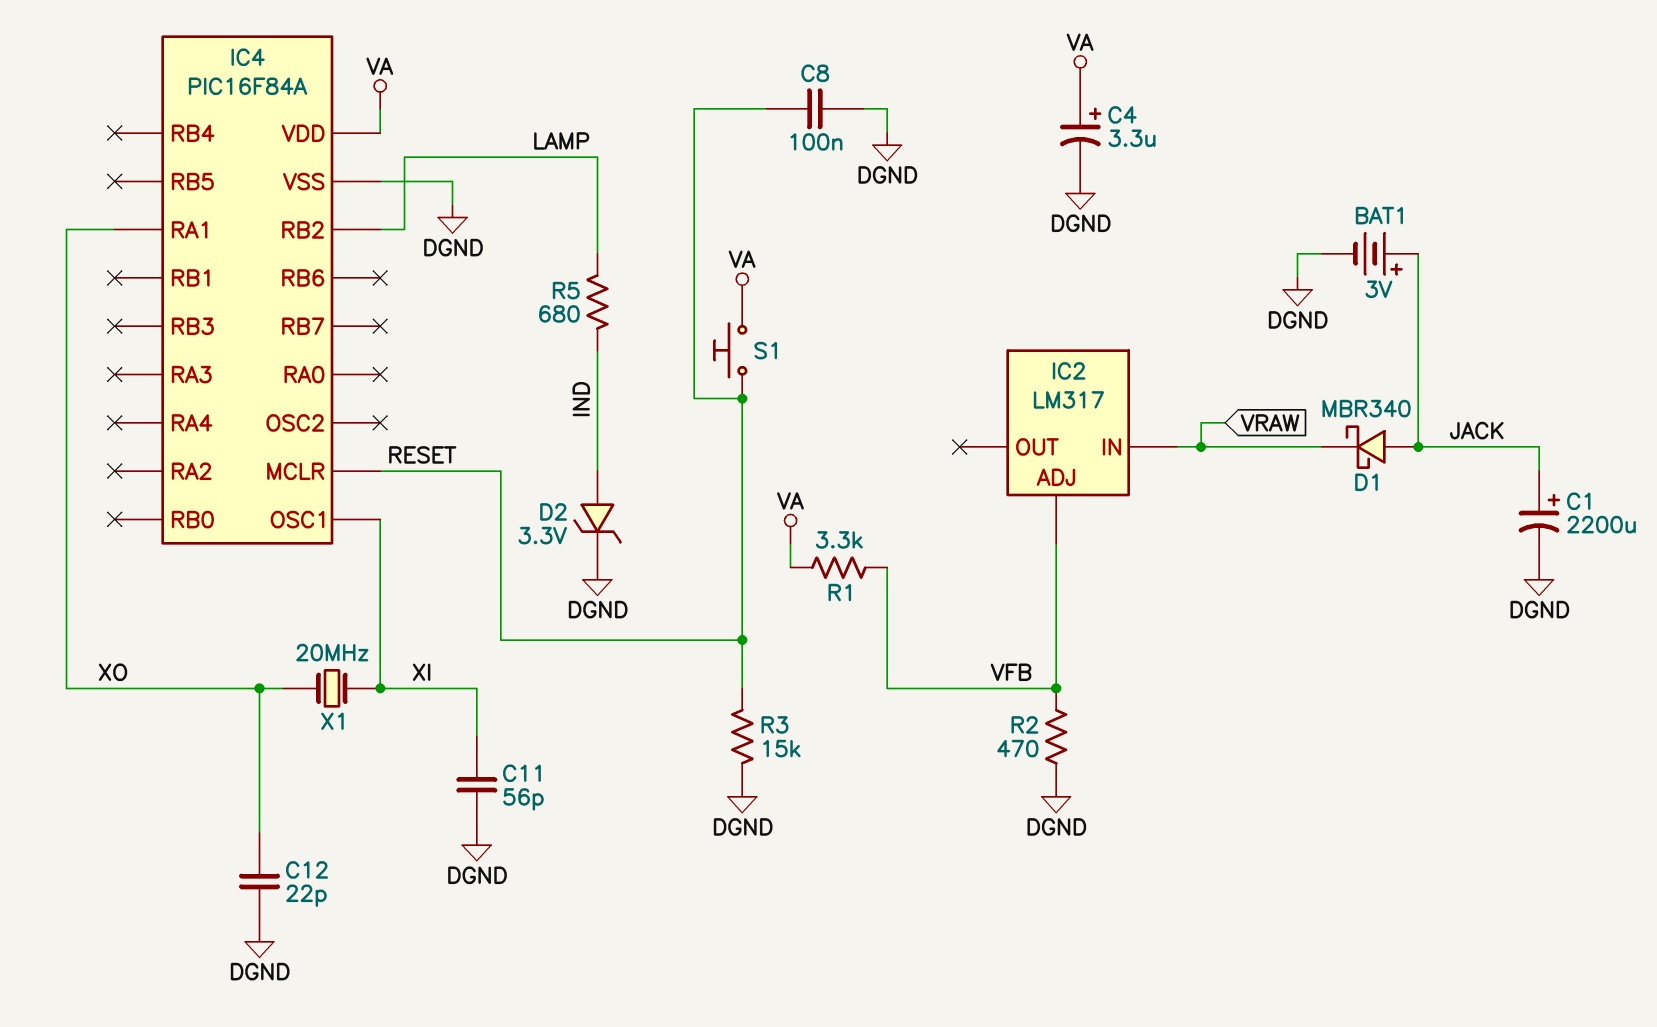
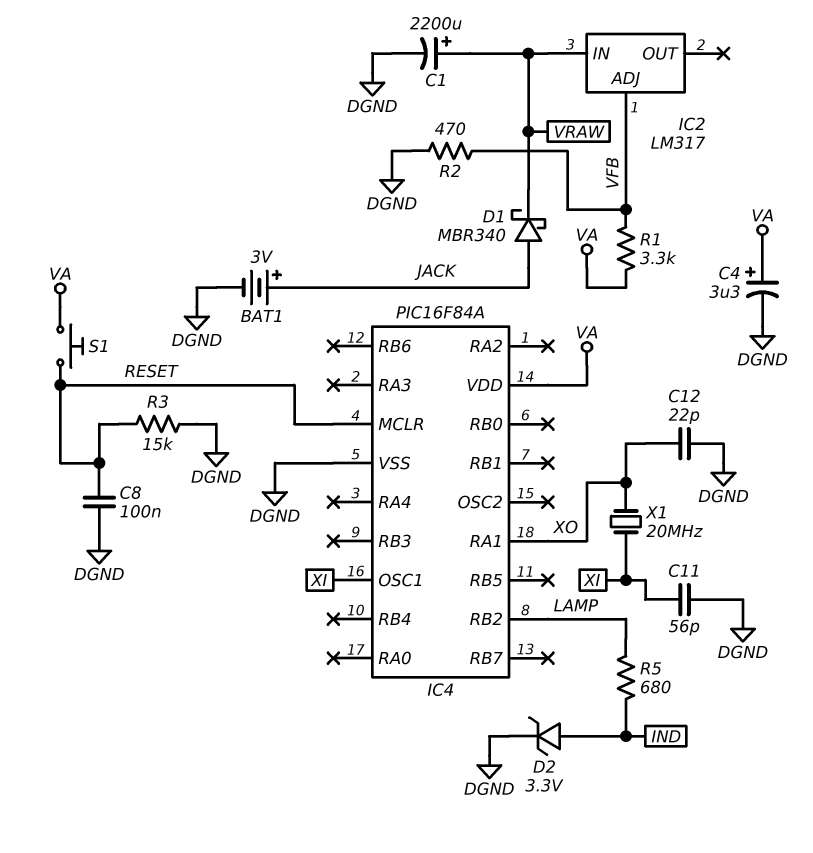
C1: 2200uF (plus JACK, minus DGND) -> 2200uF (plus VRAW, minus DGND)

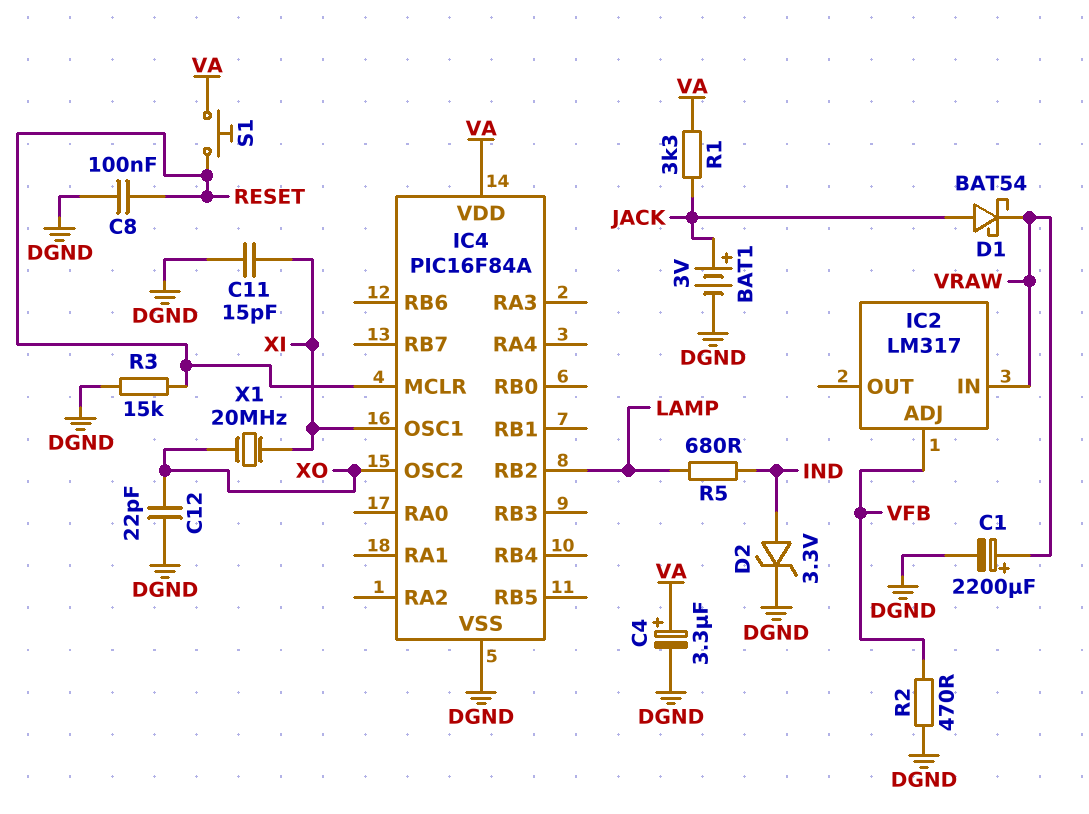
C11: 56pF (DGND, XI) -> 15pF (DGND, XI)
D1: schottky MBR340 (A JACK, K VRAW) -> schottky BAT54 (A JACK, K VRAW)
IC4 pin OSC2: none -> XO
IC4 pin RA1: XO -> none
R1: 3.3k (VA, VFB) -> 3.3k (JACK, VA)

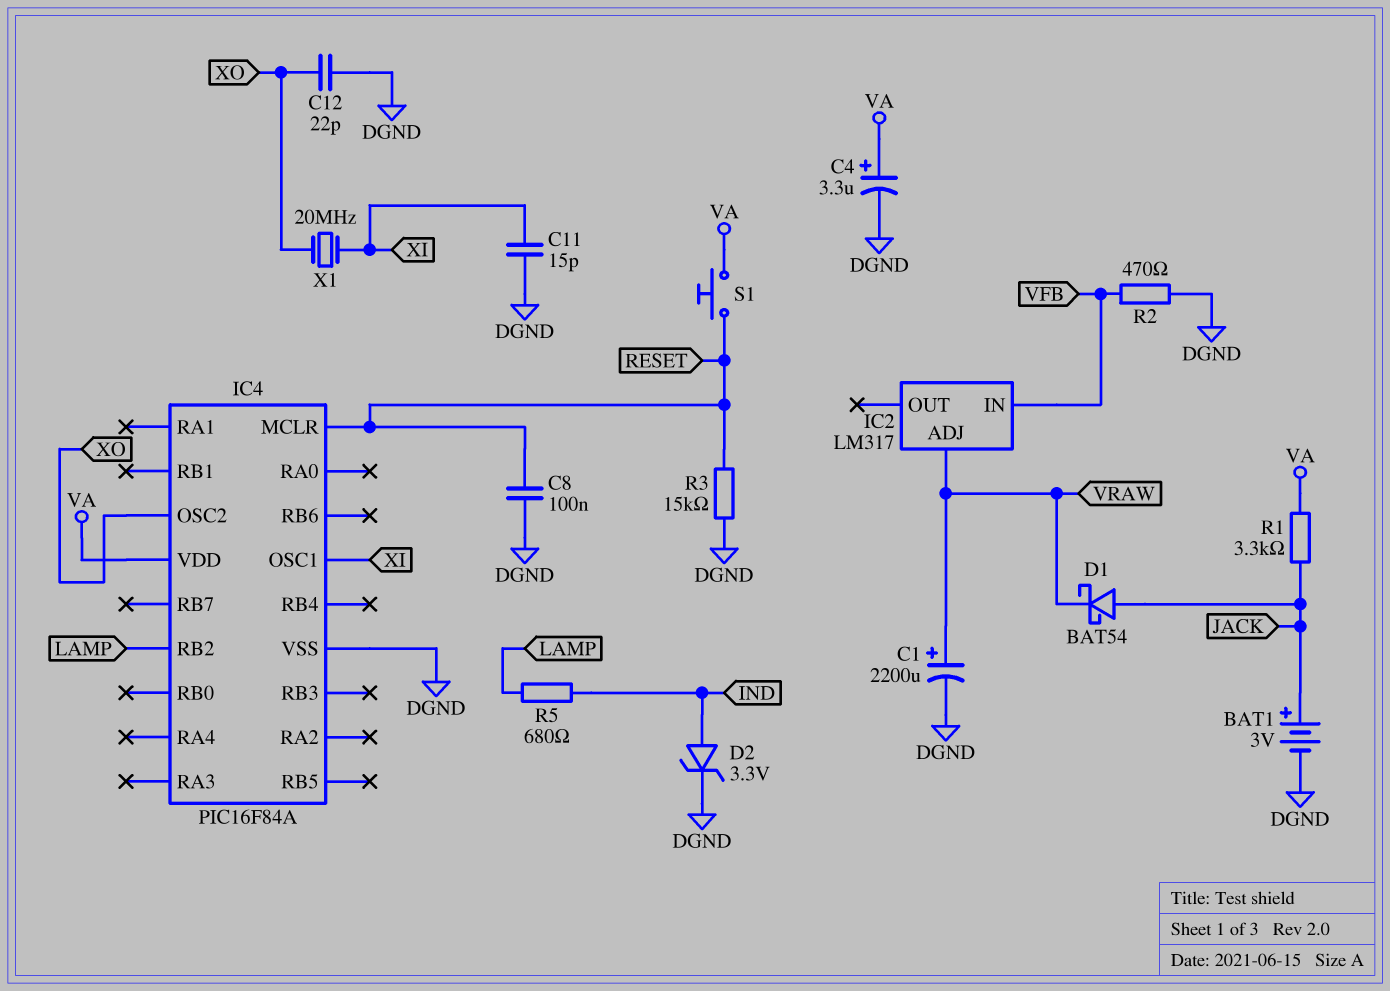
IC2 pin ADJ: VFB -> VRAW
IC2 pin IN: VRAW -> VFB

